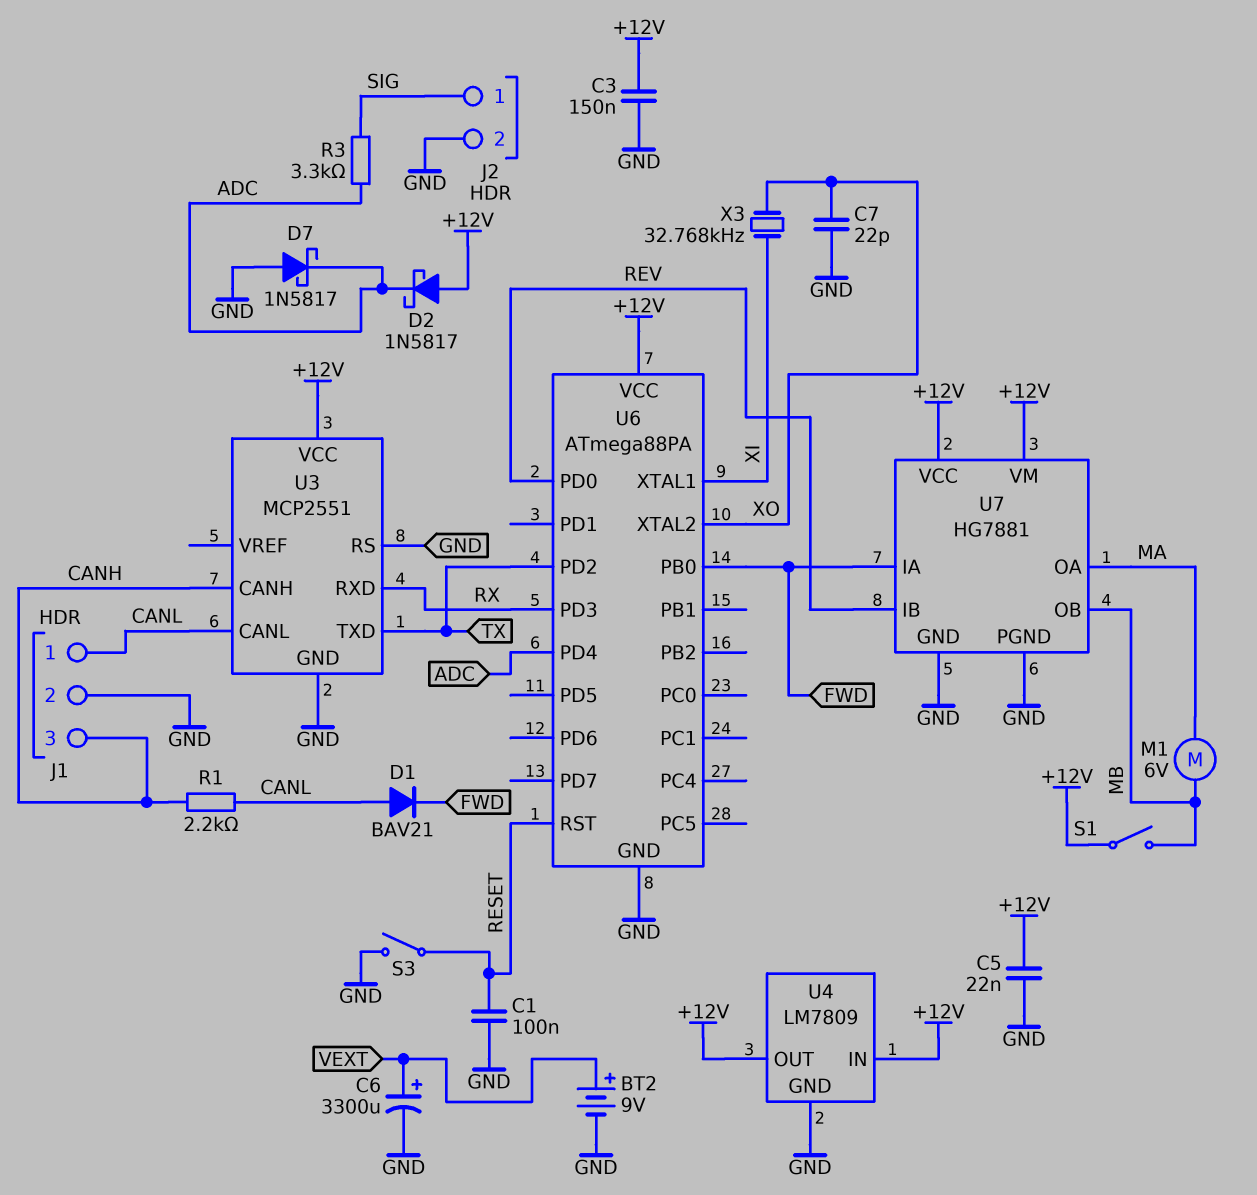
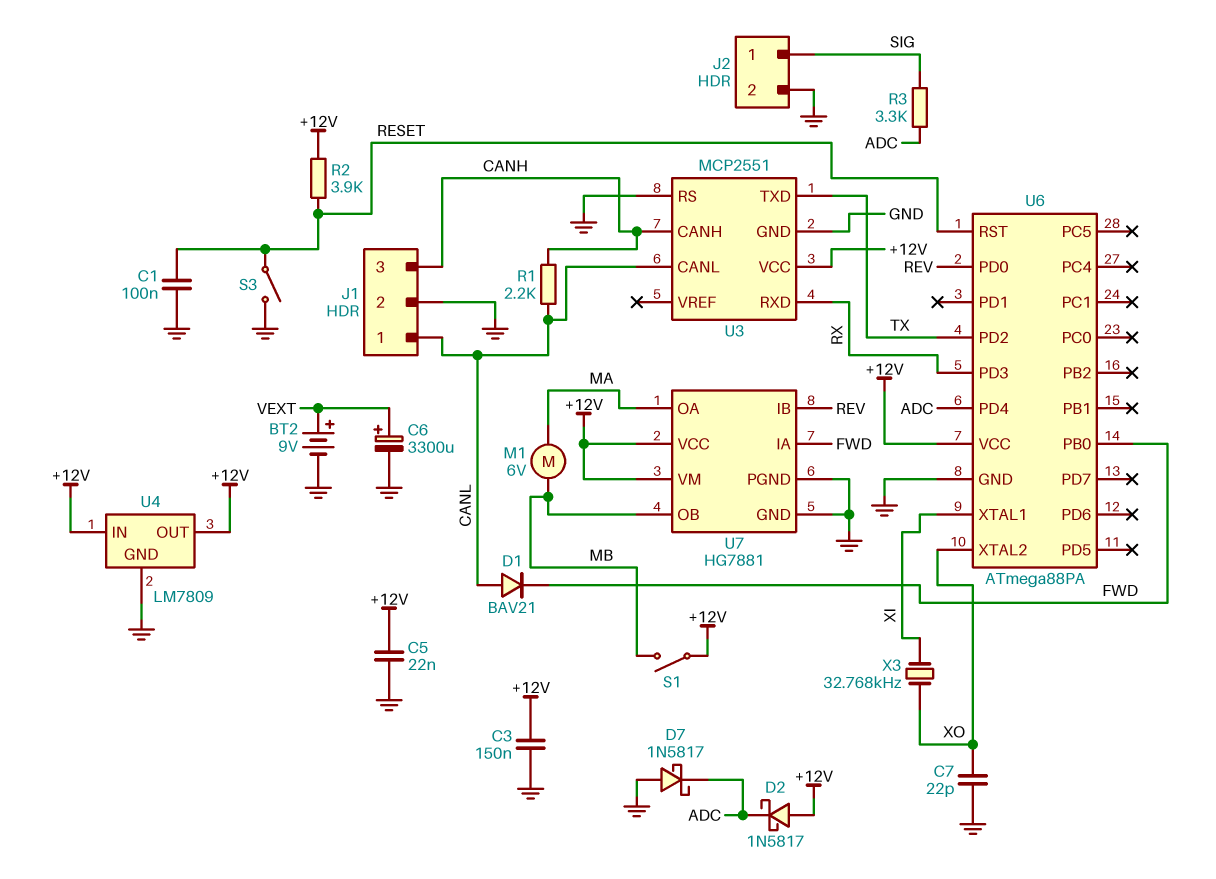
R2: none -> 3.9k (+12V, RESET)

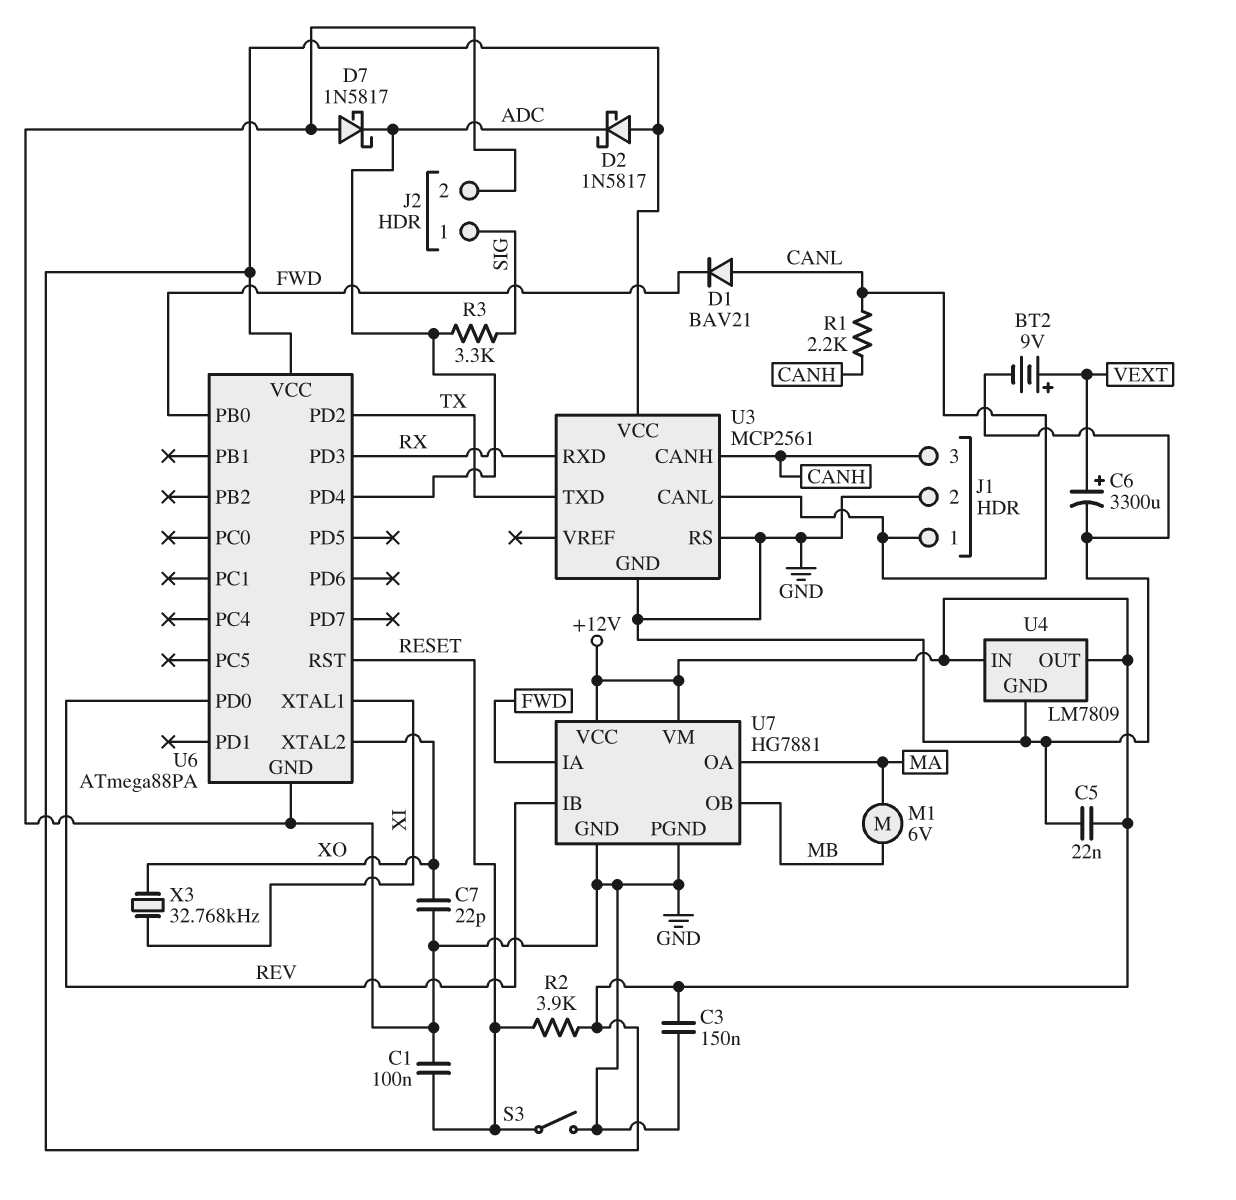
S1: switch (+12V, MB) -> none
U3: MCP2551 -> MCP2561

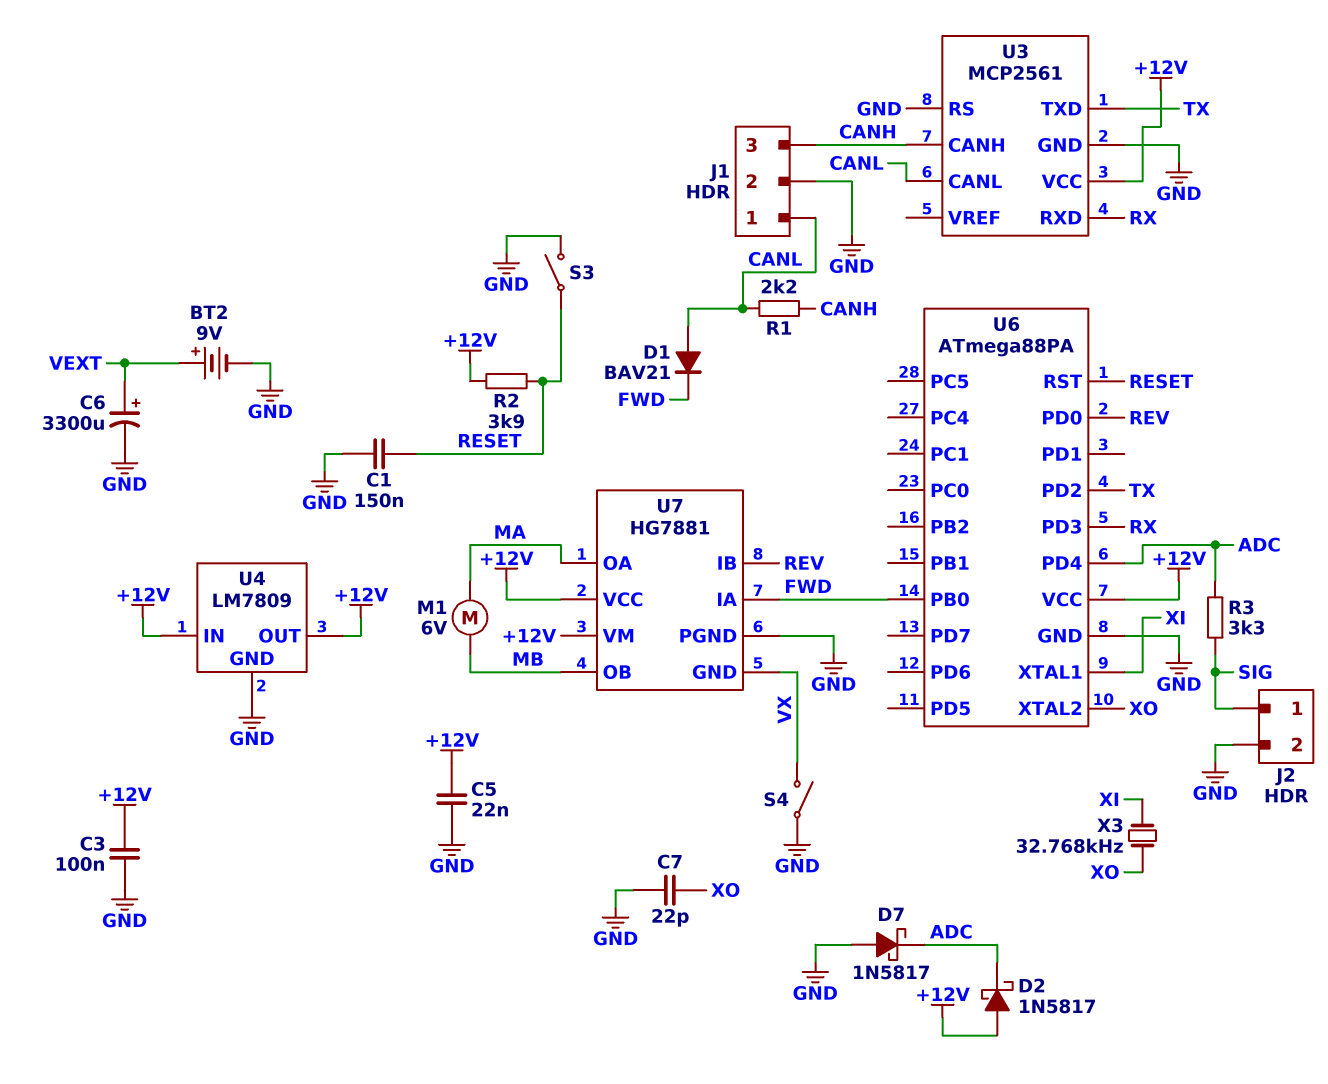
C1: 100nF (GND, RESET) -> 150nF (GND, RESET)
C3: 150nF (+12V, GND) -> 100nF (+12V, GND)
S4: none -> switch (GND, VX)
U7 pin GND: GND -> VX

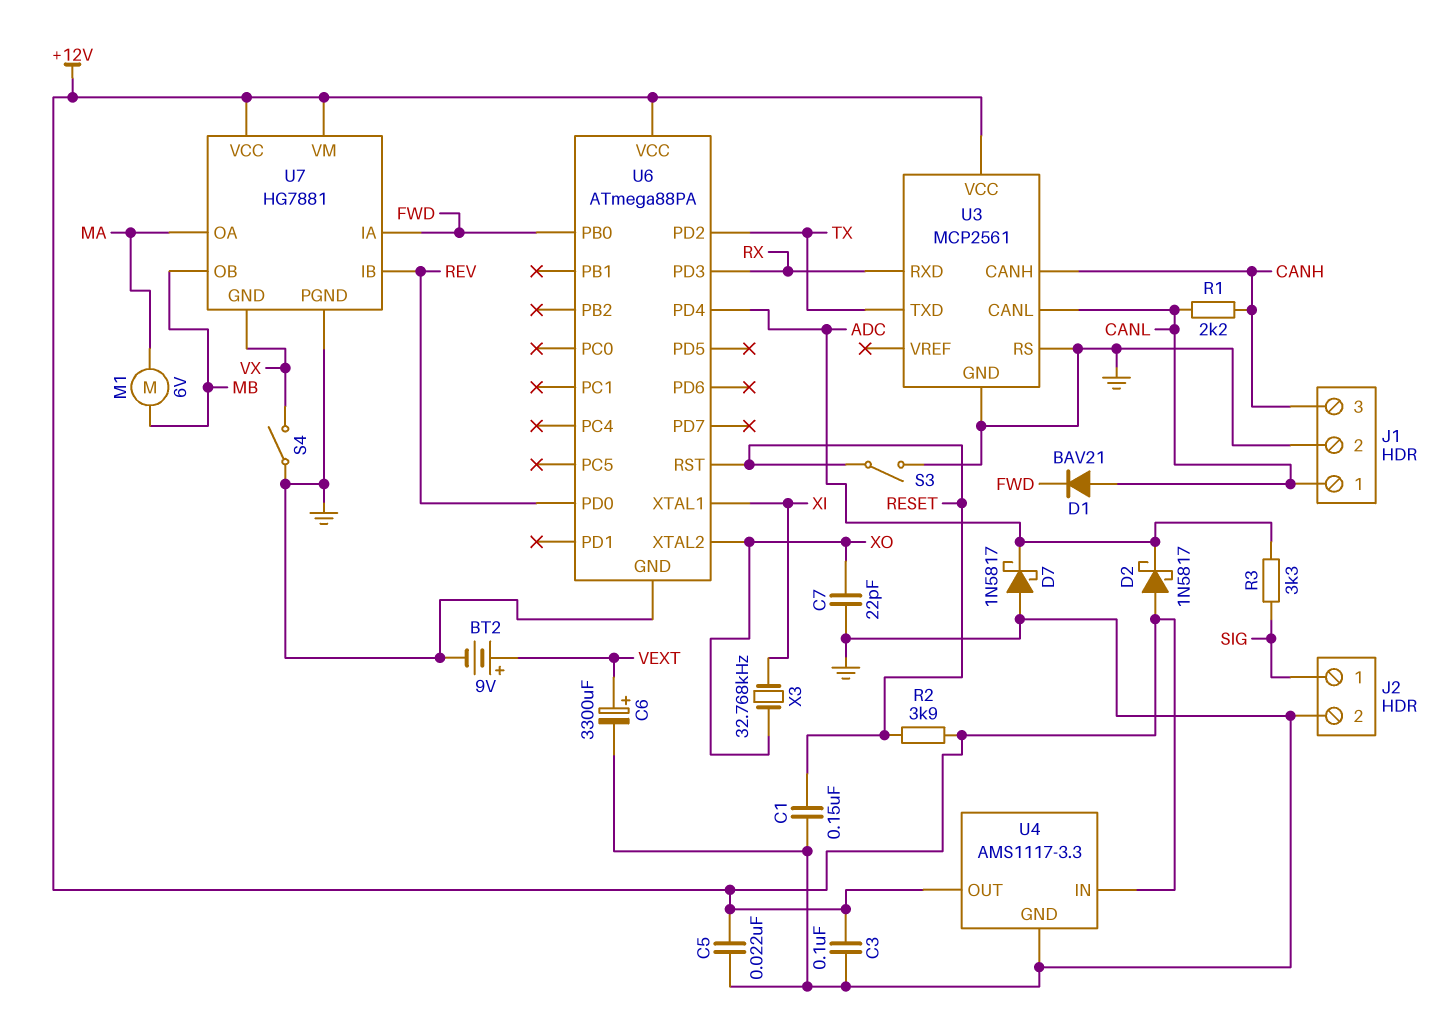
U4: LM7809 -> AMS1117-3.3

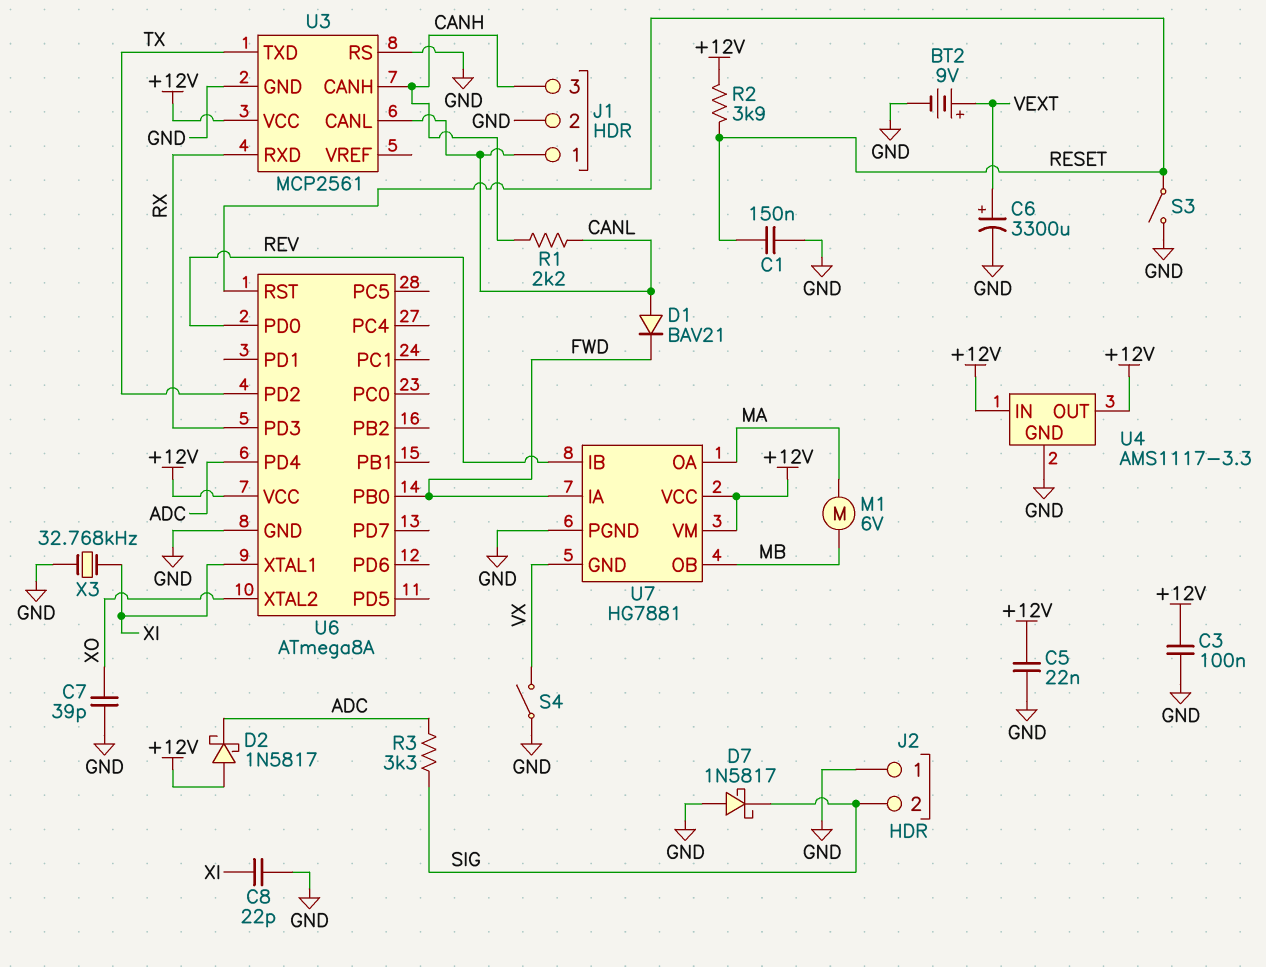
C7: 22pF (GND, XO) -> 39pF (GND, XO)
C8: none -> 22pF (GND, XI)
D7: schottky 1N5817 (A GND, K ADC) -> schottky 1N5817 (A GND, K SIG)
J2 pin 1: SIG -> GND
J2 pin 2: GND -> SIG
U6: ATmega88PA -> ATmega8A
X3: 32.768kHz (XI, XO) -> 32.768kHz (GND, XI)

